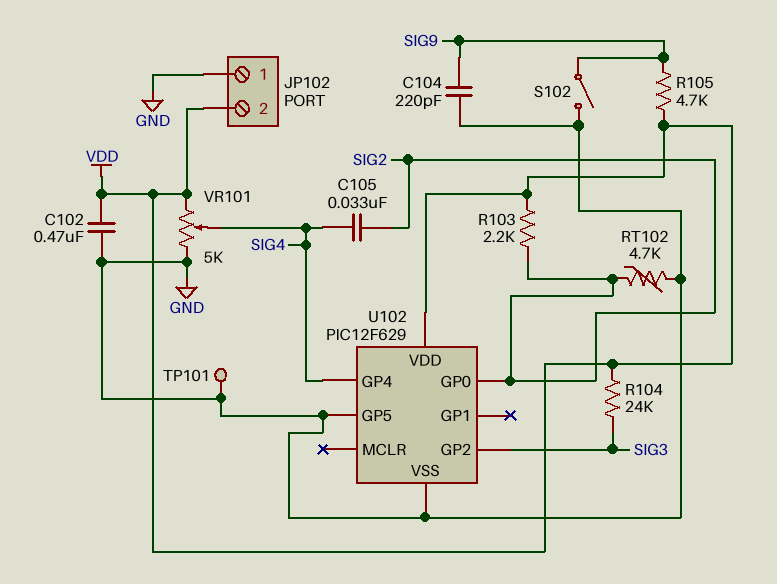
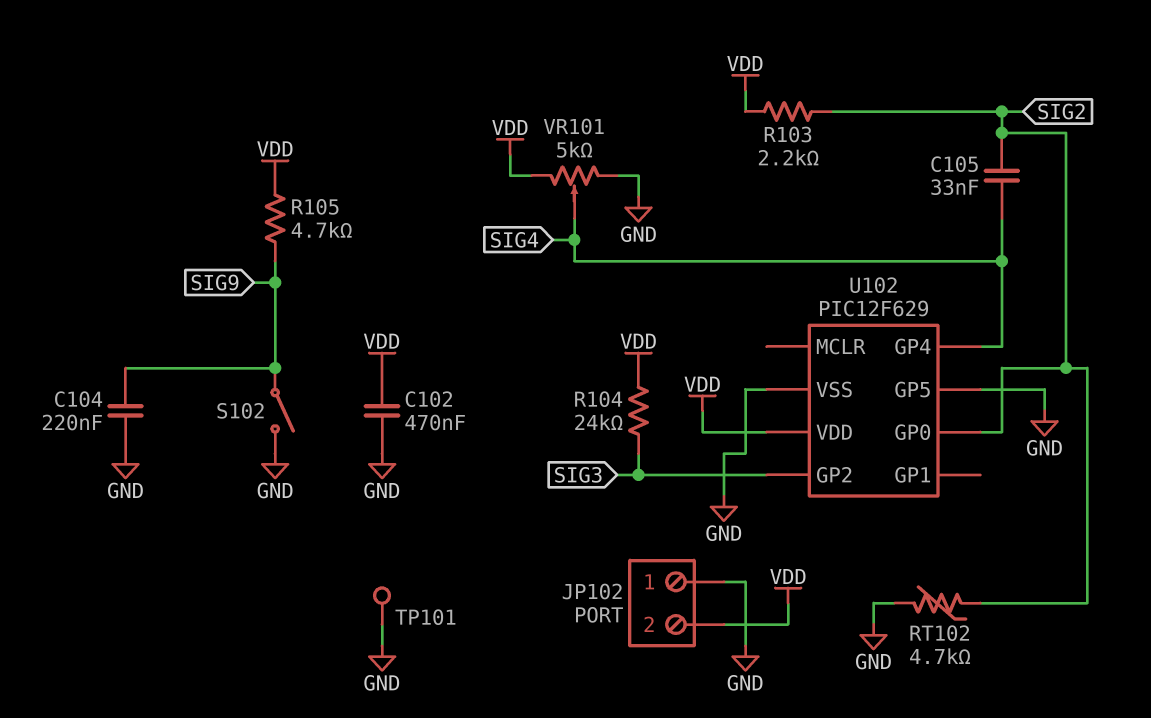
C104: 220pF (GND, SIG9) -> 220nF (GND, SIG9)

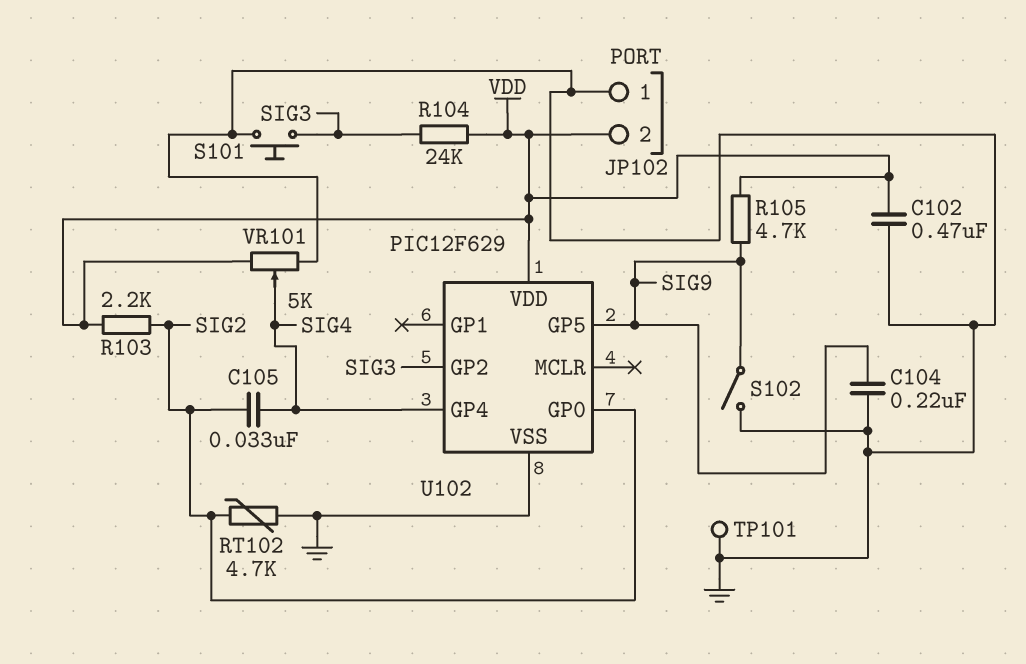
S101: none -> button (GND, SIG3)
U102 pin GP5: GND -> SIG9

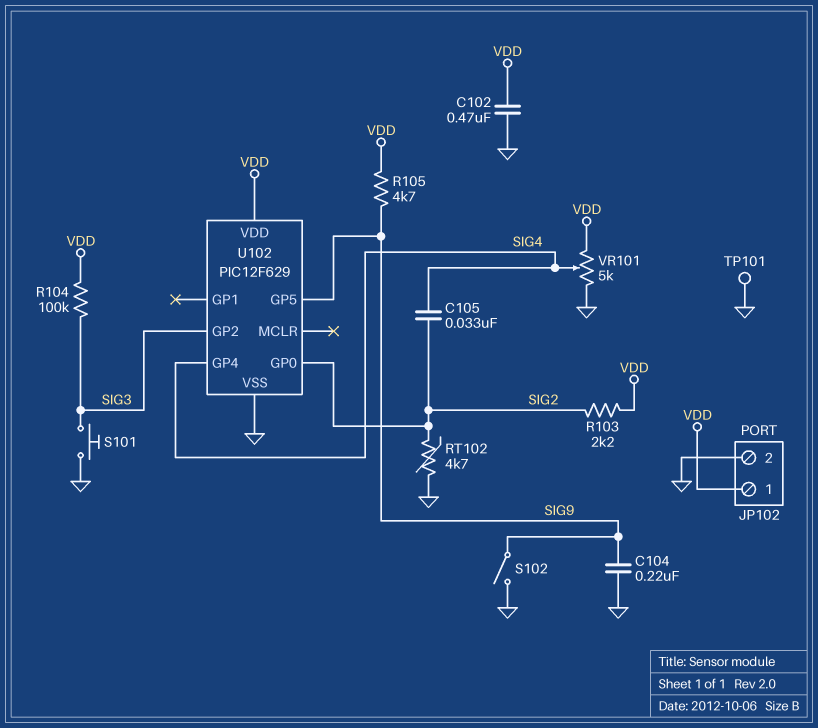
JP102 pin 1: GND -> VDD
JP102 pin 2: VDD -> GND
R104: 24k (SIG3, VDD) -> 100k (SIG3, VDD)

